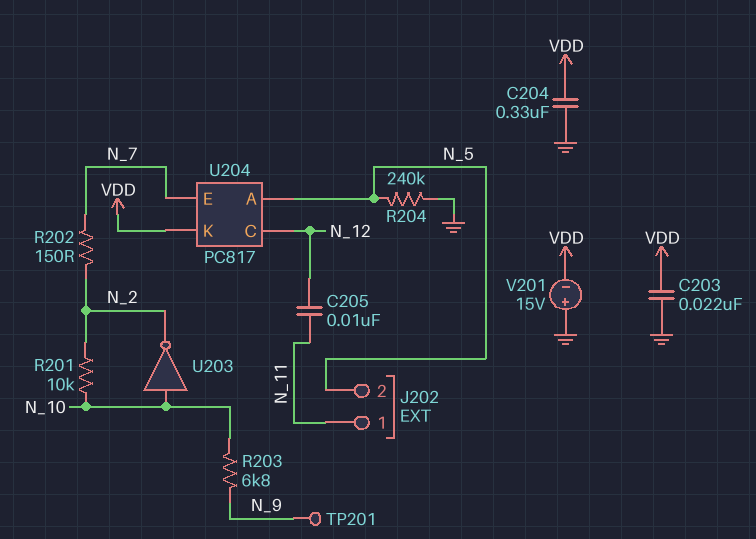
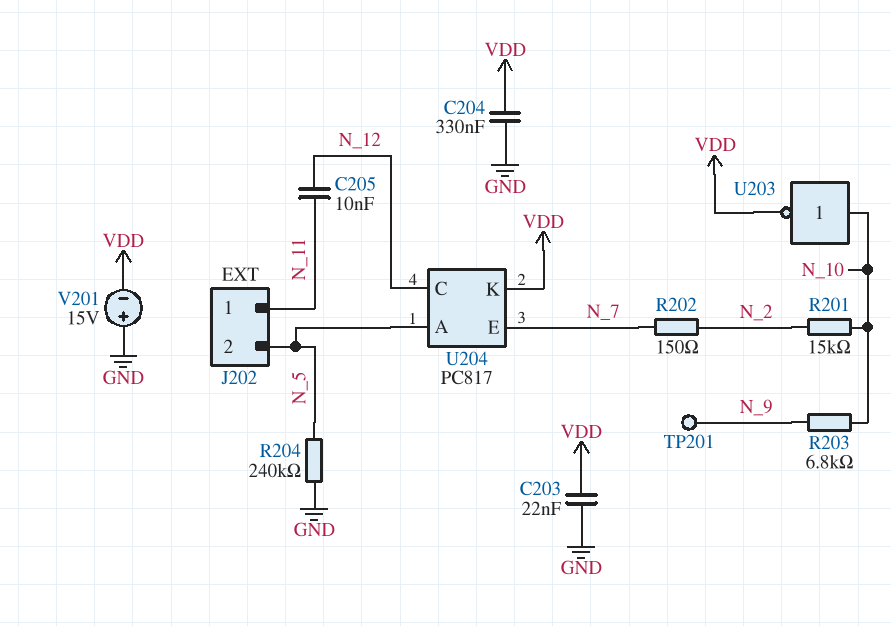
R201: 10k (N_2, N_10) -> 15k (N_2, N_10)
U203: NOT (in N_10, out N_2) -> NOT (in N_10, out VDD)

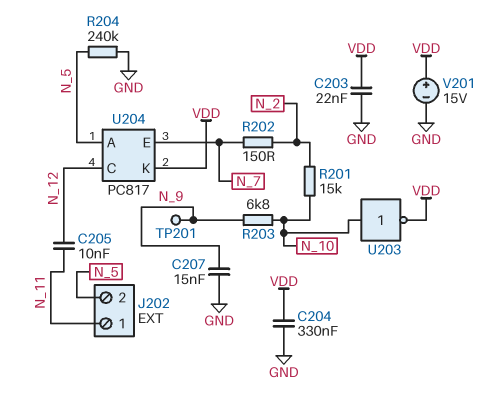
C207: none -> 15nF (GND, N_9)
V201: 15V (plus GND, minus VDD) -> 15V (plus VDD, minus GND)

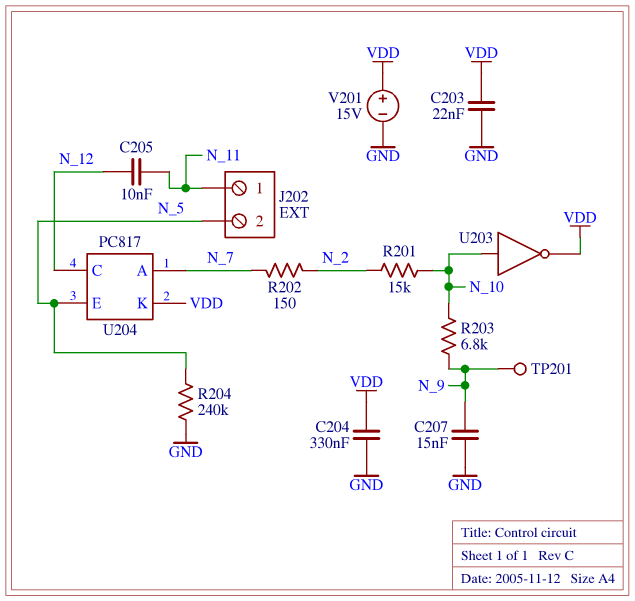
U204 pin A: N_5 -> N_7
U204 pin E: N_7 -> N_5

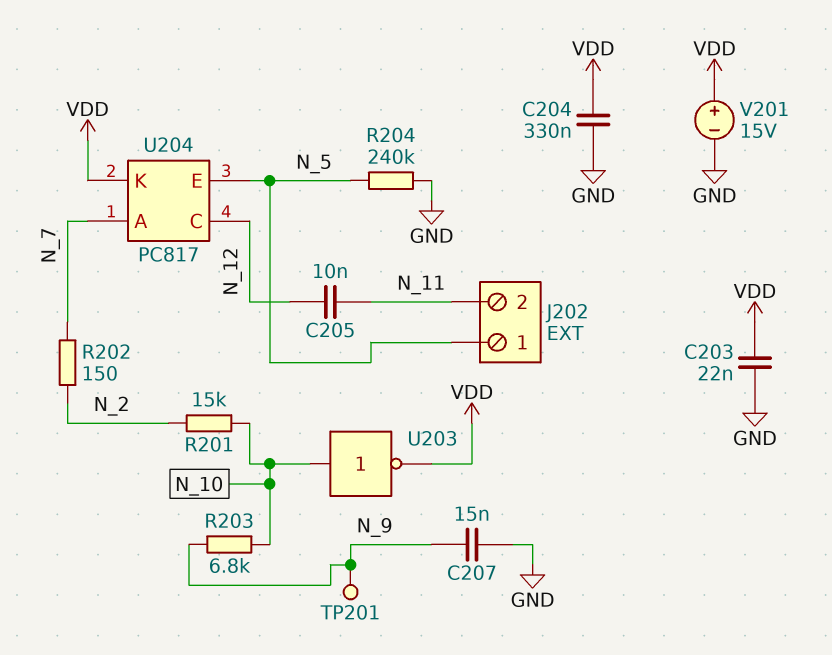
J202 pin 1: N_11 -> N_5
J202 pin 2: N_5 -> N_11

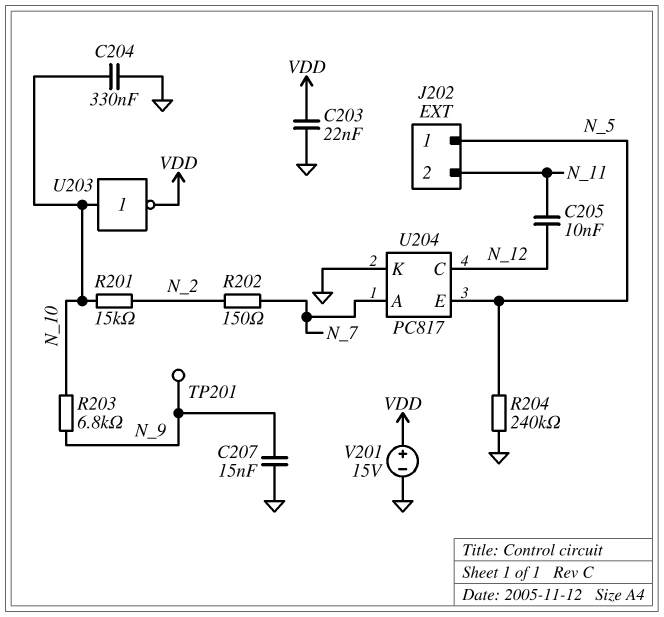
C204: 330nF (GND, VDD) -> 330nF (GND, N_10)
U204 pin K: VDD -> GND

